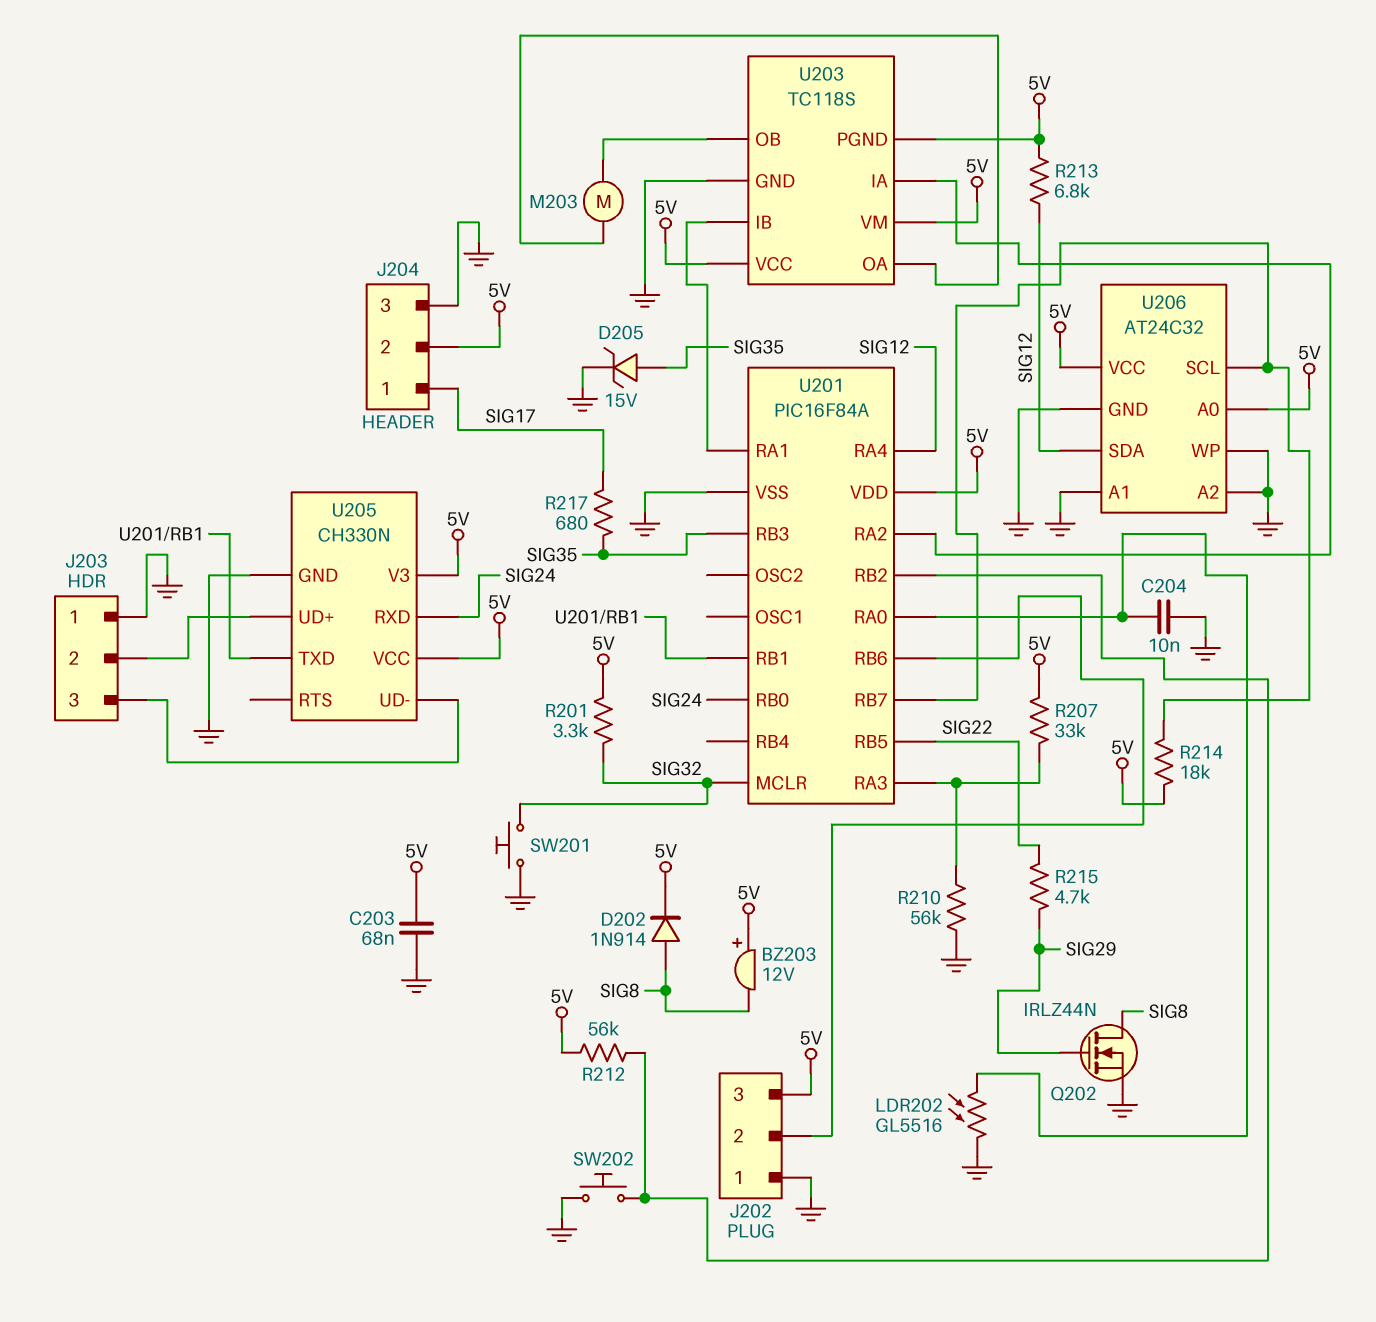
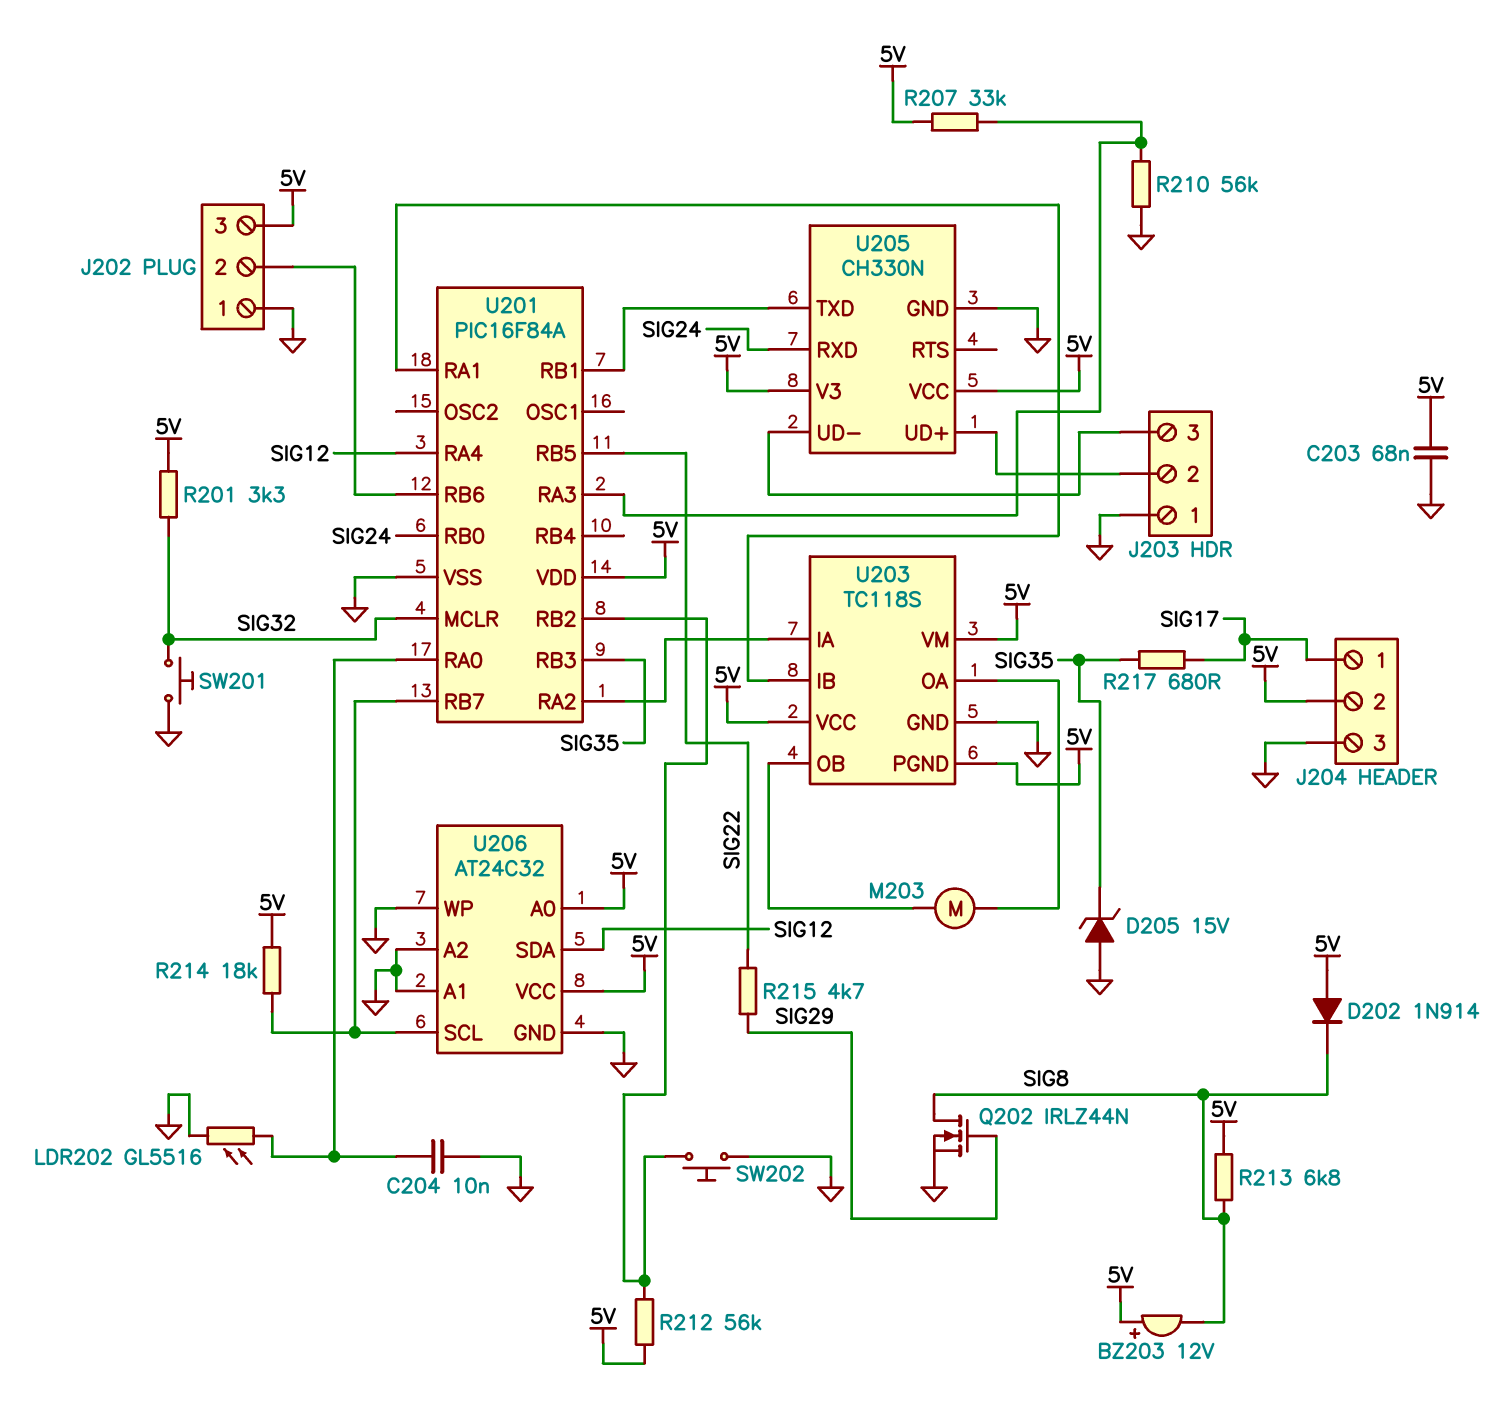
D202: diode 1N914 (A SIG8, K 5V) -> diode 1N914 (A 5V, K SIG8)
D205: zener 15V (A SIG35, K GND) -> zener 15V (A GND, K SIG35)
R213: 6.8k (5V, SIG12) -> 6.8k (5V, SIG8)

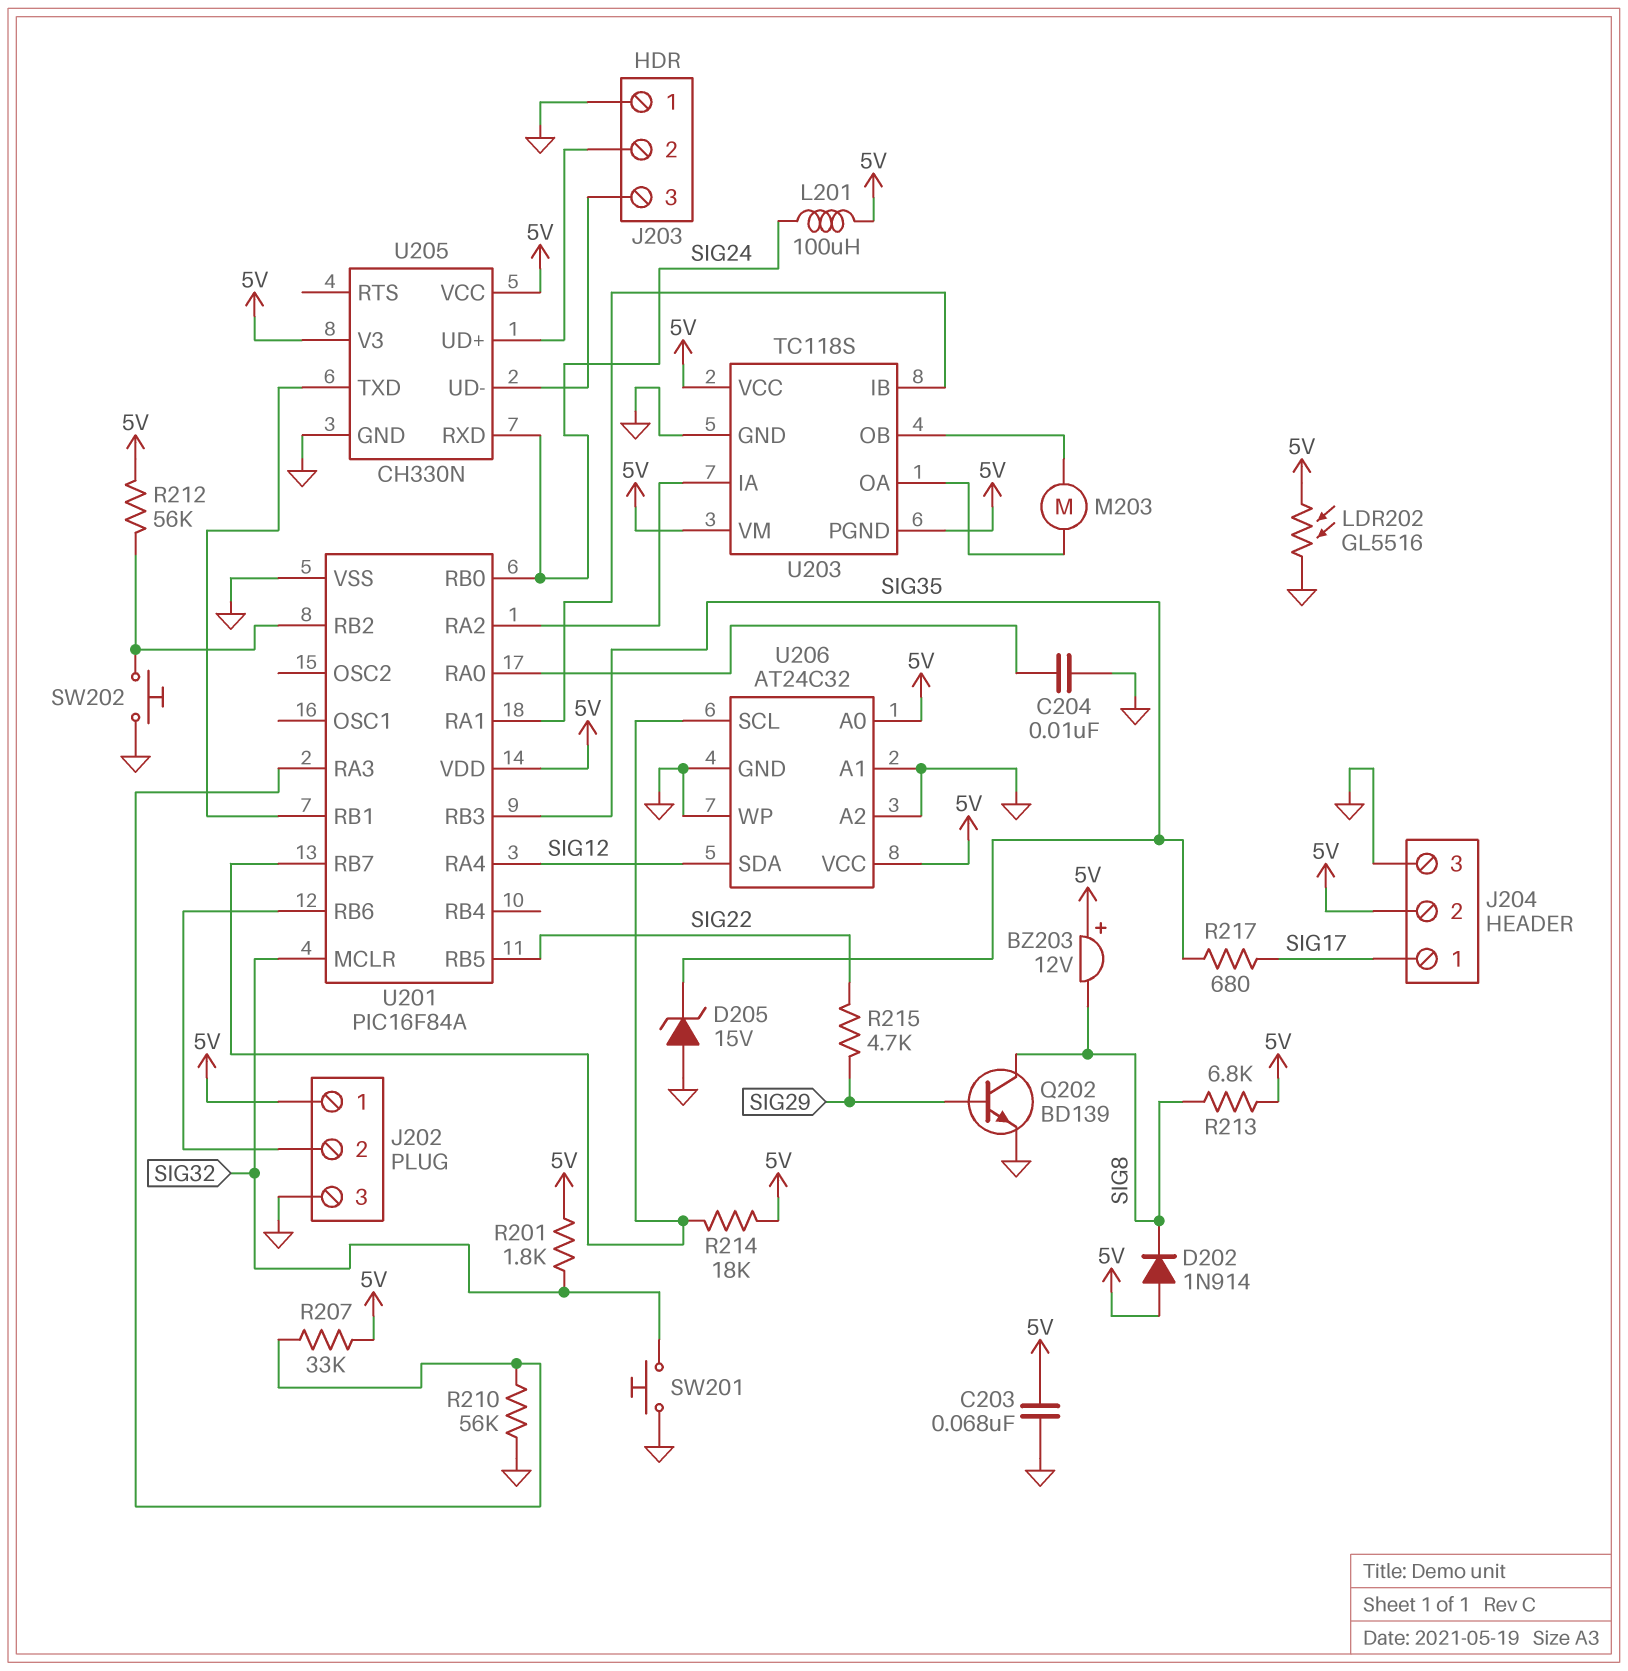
J202 pin 1: GND -> 5V
J202 pin 3: 5V -> GND
L201: none -> 100uH (5V, SIG24)
LDR202: GL5516 (GND, U201/RA0) -> GL5516 (5V, GND)
Q202: NMOS IRLZ44N (G SIG29, D SIG8, S GND) -> NPN BD139 (B SIG29, C SIG8, E GND)
R201: 3.3k (5V, SIG32) -> 1.8k (5V, SIG32)

